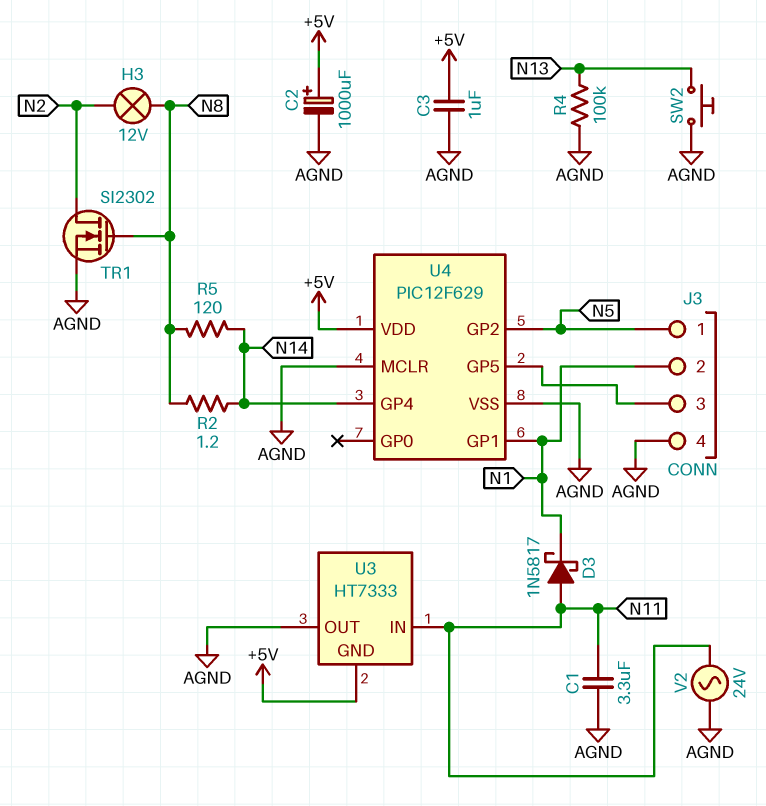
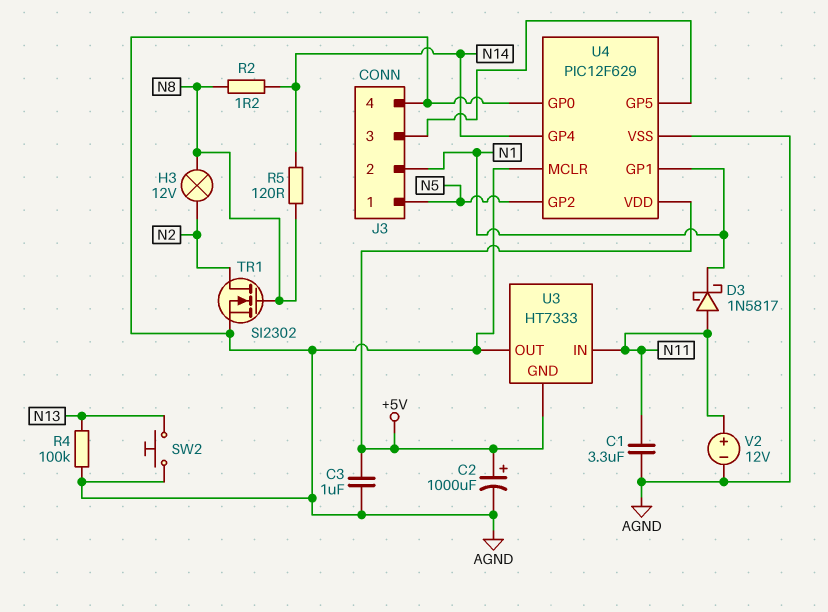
U4 pin GP0: none -> AGND
V2: AC 24V (AGND, N11) -> 12V (plus N11, minus AGND)

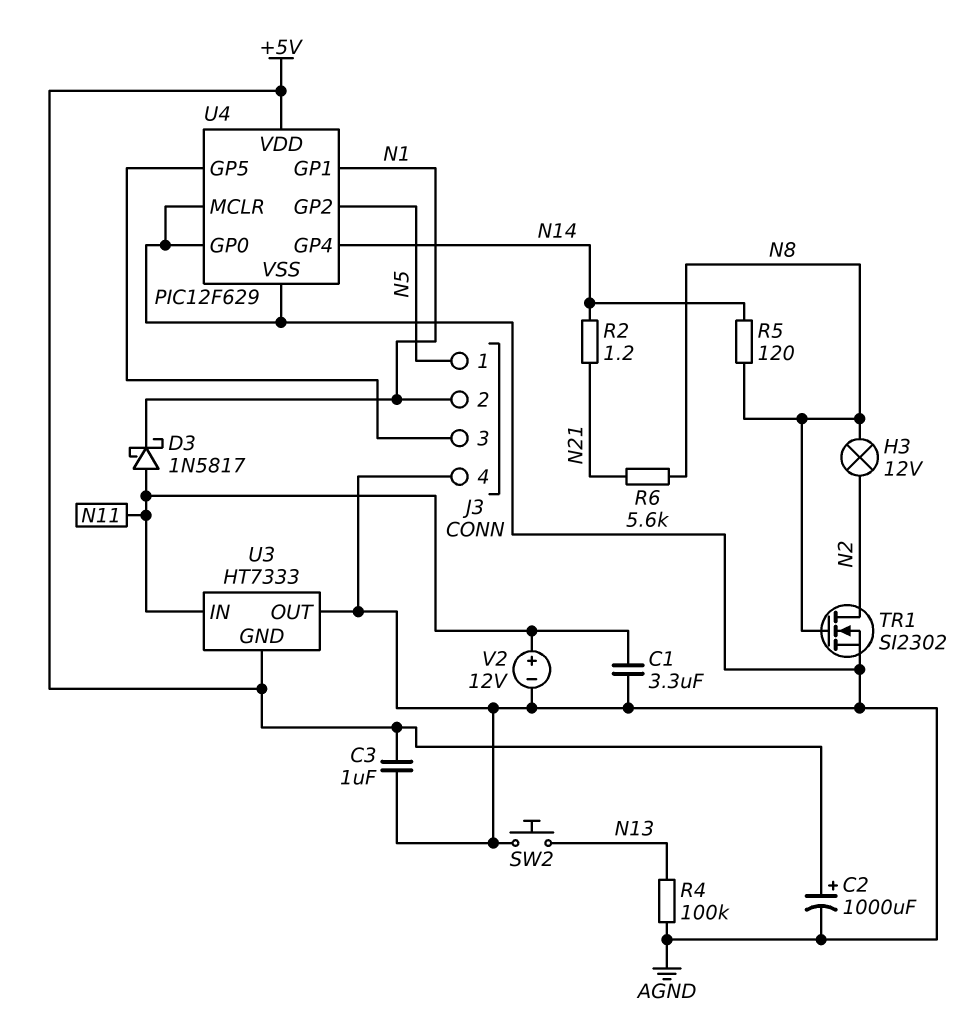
R2: 1.2 (N8, N14) -> 1.2 (N14, N21)
R6: none -> 5.6k (N8, N21)

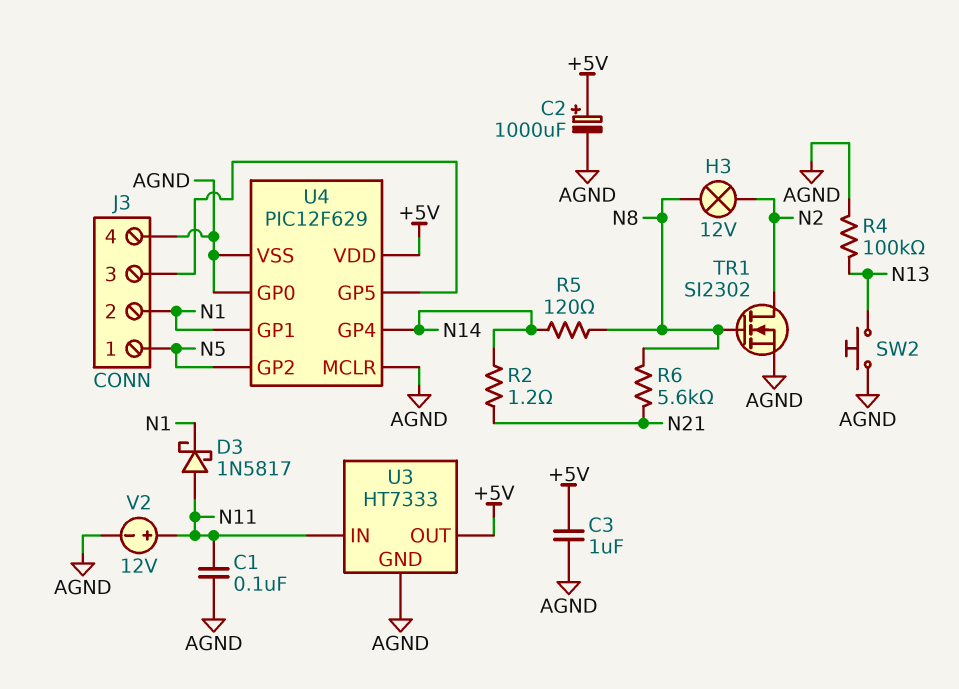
C1: 3.3uF (AGND, N11) -> 100nF (AGND, N11)
U3 pin GND: +5V -> AGND
U3 pin OUT: AGND -> +5V

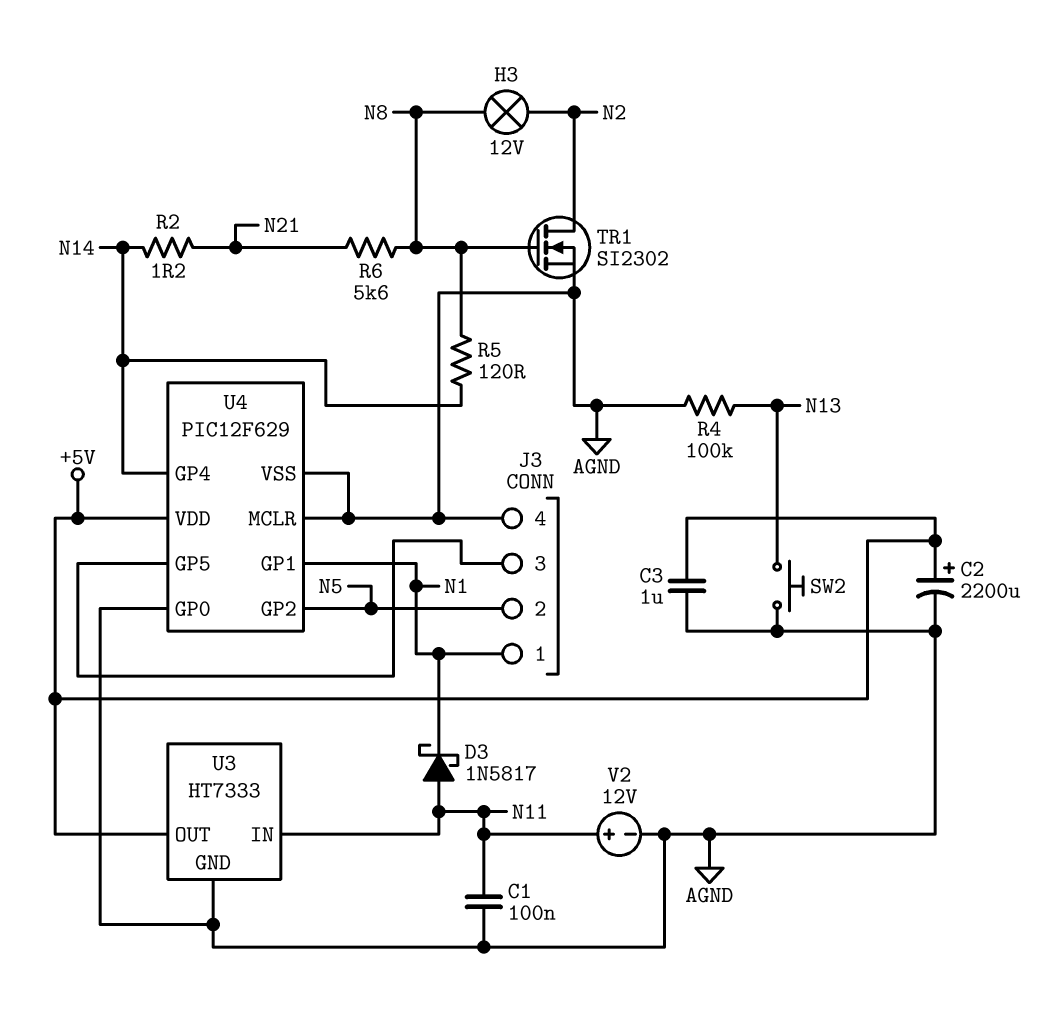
C2: 1000uF (plus +5V, minus AGND) -> 2200uF (plus +5V, minus AGND)
J3 pin 1: N5 -> N1
J3 pin 2: N1 -> N5

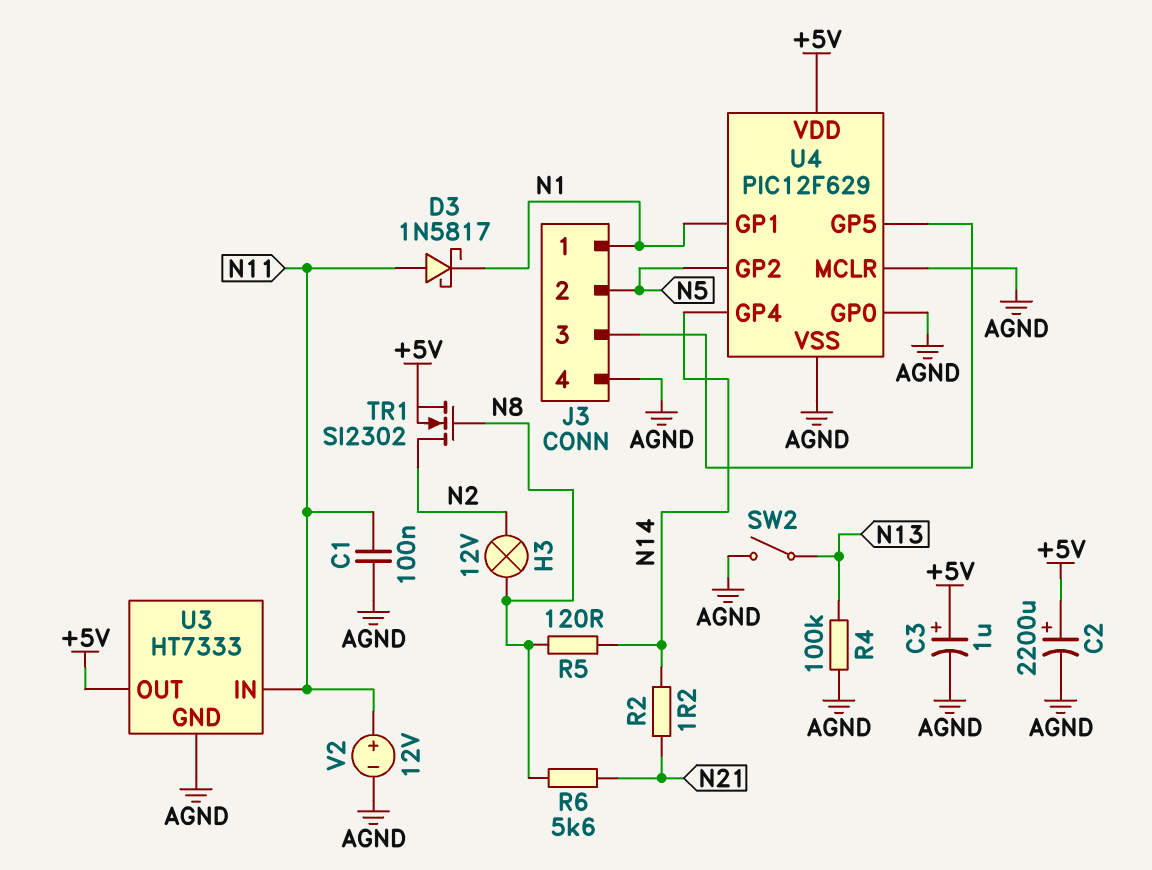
C3: 1uF (+5V, AGND) -> 1uF (plus +5V, minus AGND)
SW2: button (AGND, N13) -> switch (AGND, N13)
TR1: NMOS SI2302 (G N8, D N2, S AGND) -> NMOS SI2302 (G N8, D N2, S +5V)

